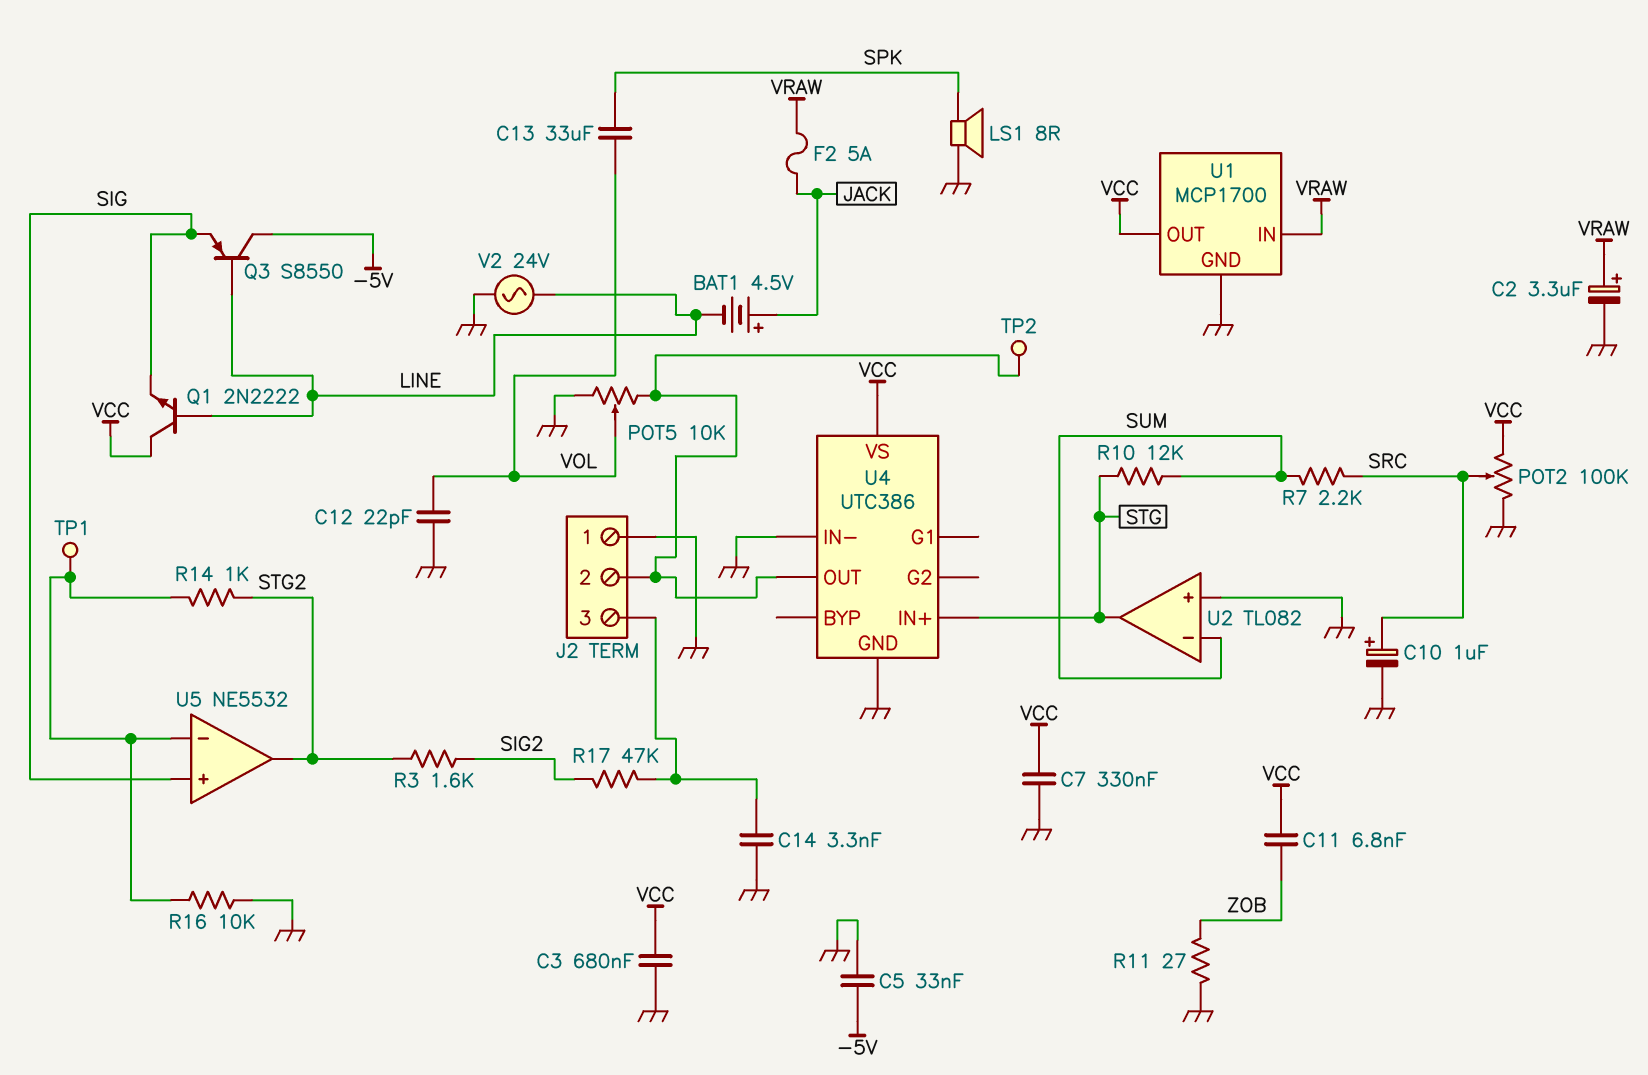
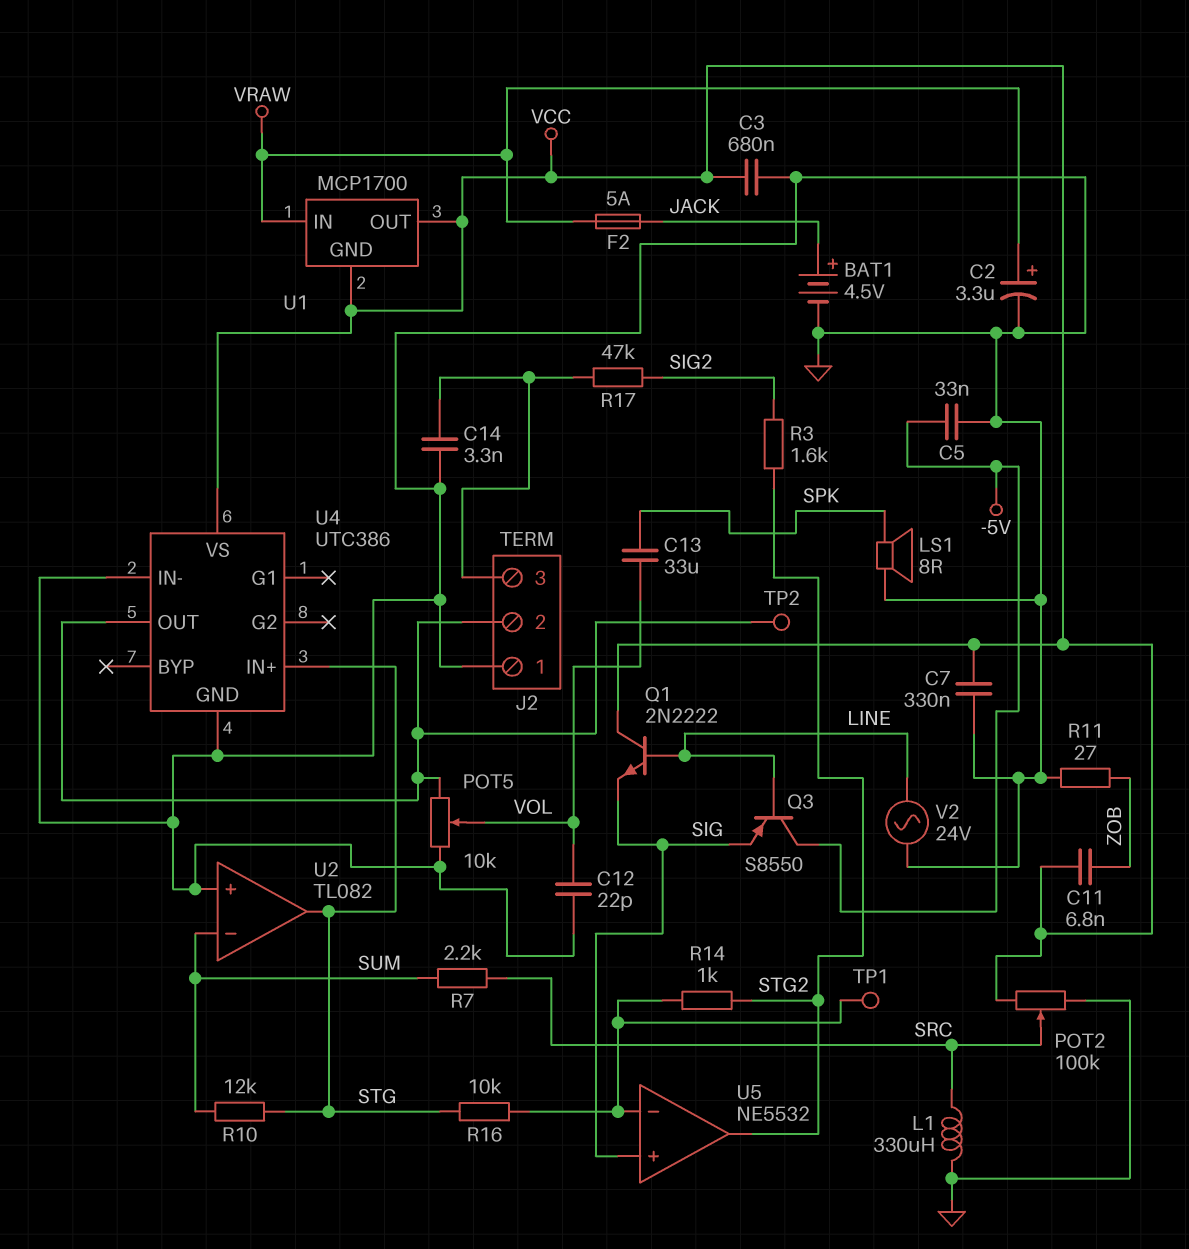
BAT1: 4.5V (plus JACK, minus LINE) -> 4.5V (plus JACK, minus GND)
C10: 1uF (plus SRC, minus GND) -> none
L1: none -> 330uH (GND, SRC)
R16: 10k (GND, U5/in-) -> 10k (STG, U5/in-)
U1 pin GND: GND -> VCC

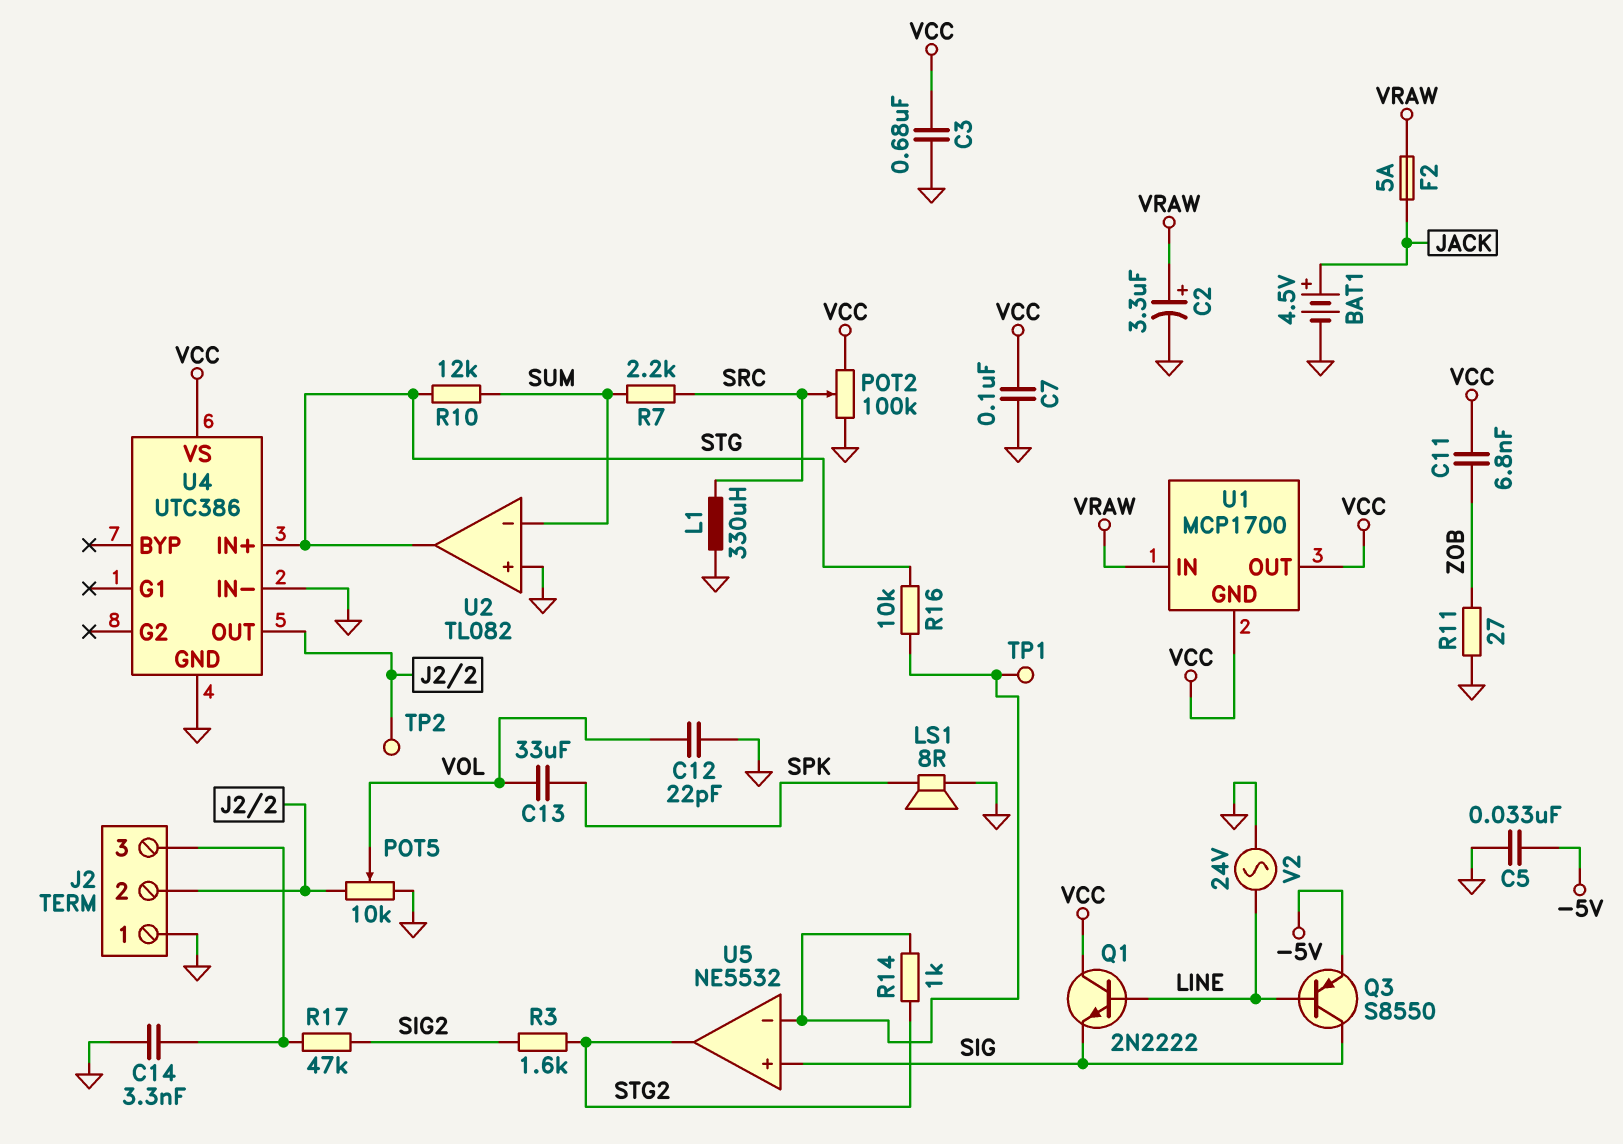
C7: 330nF (GND, VCC) -> 100nF (GND, VCC)
Q3: PNP S8550 (B LINE, C -5V, E SIG) -> PNP S8550 (B LINE, C SIG, E -5V)

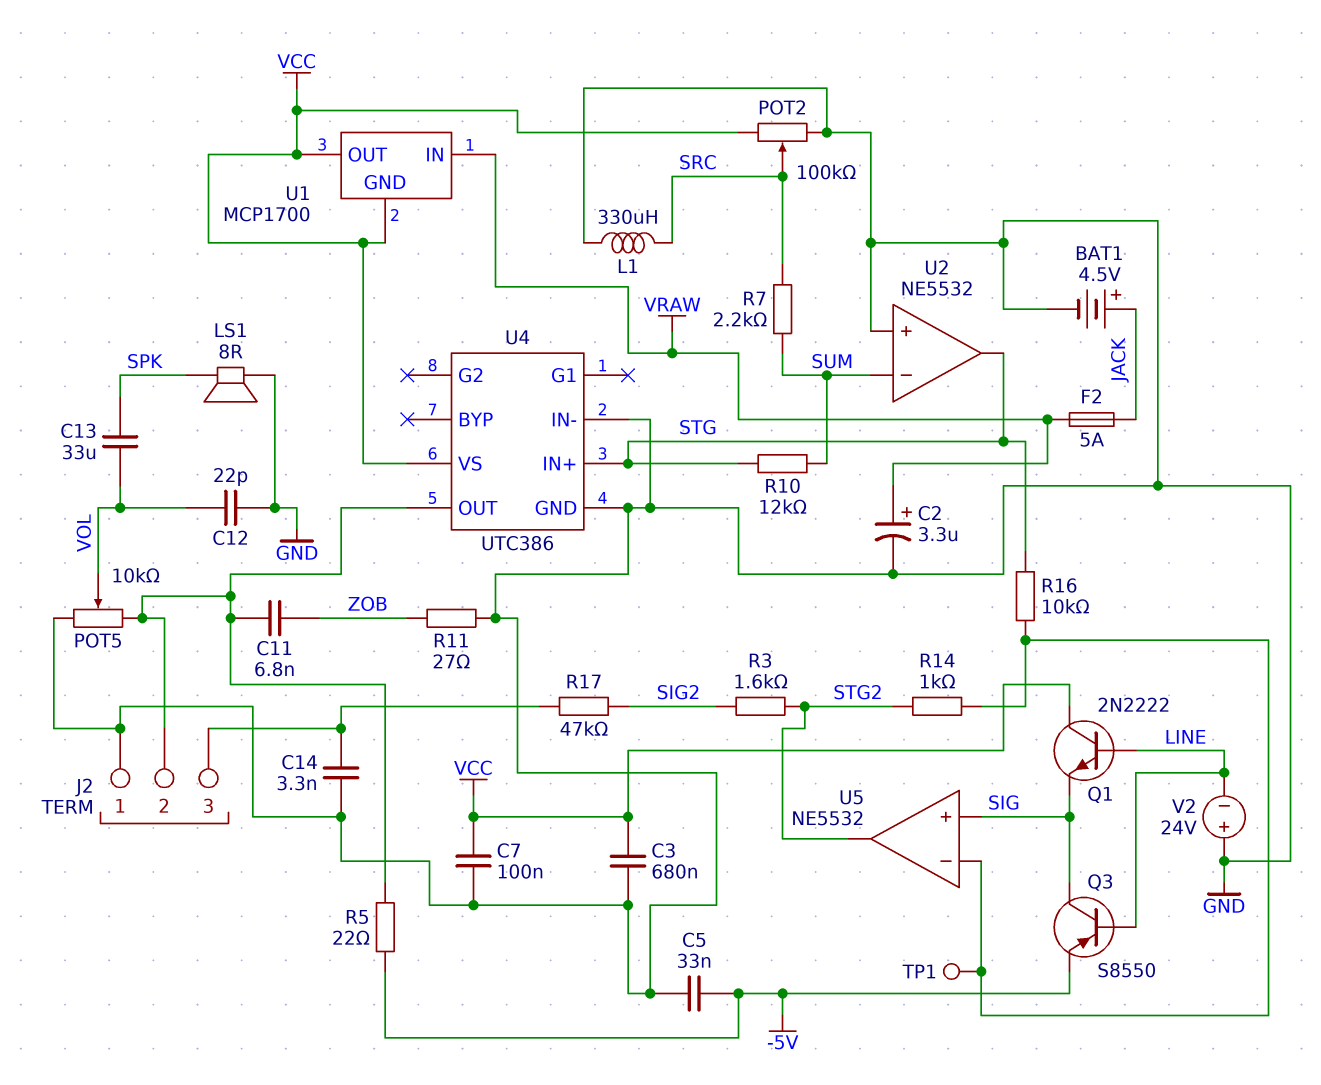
C11: 6.8nF (VCC, ZOB) -> 6.8nF (J2/2, ZOB)
R5: none -> 22 (-5V, J2/2)
TP2: test point (J2/2) -> none
U2: TL082 -> NE5532
V2: AC 24V (GND, LINE) -> 24V (plus GND, minus LINE)

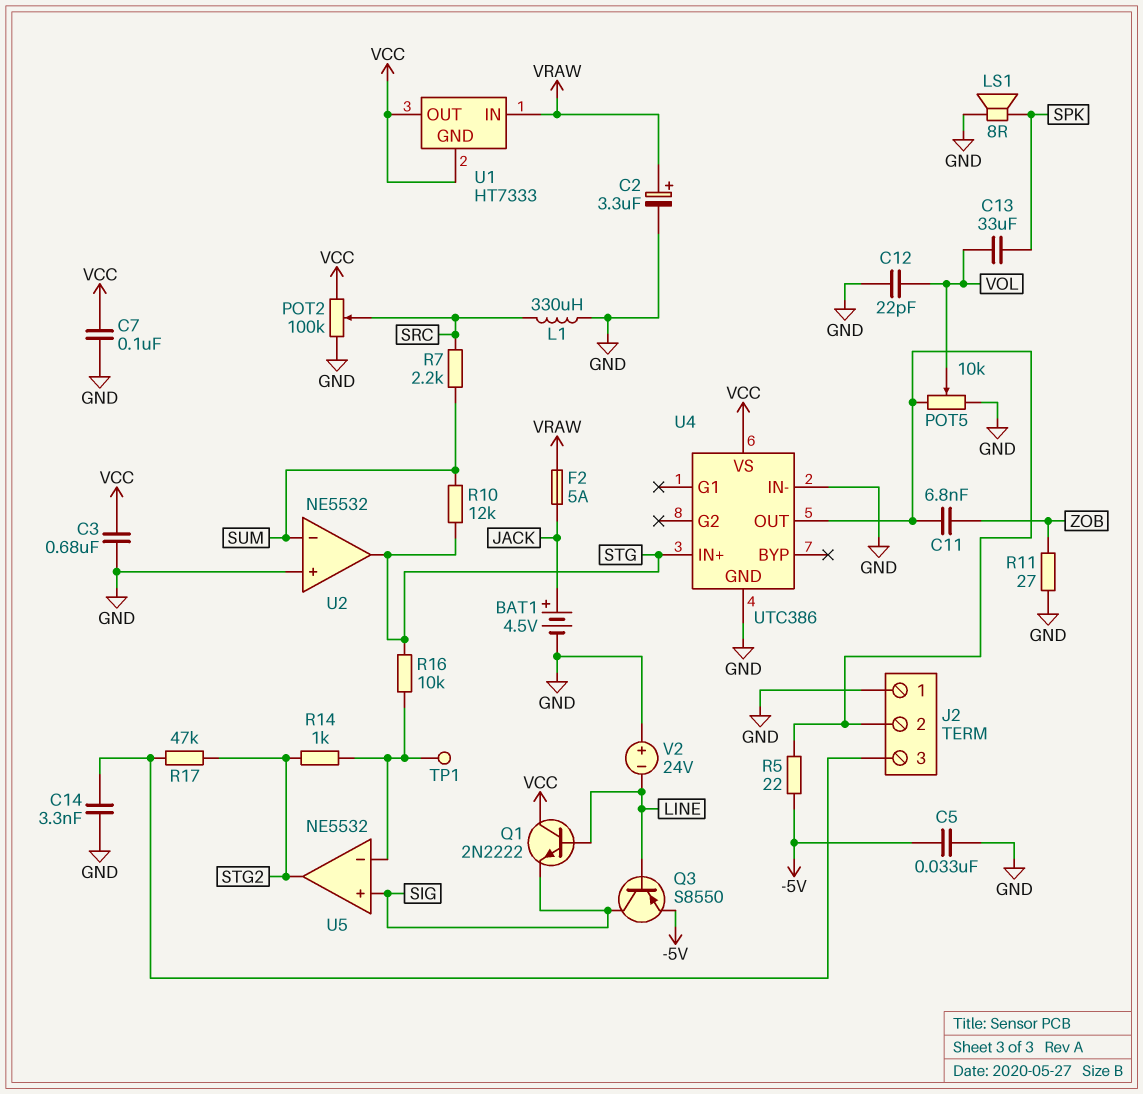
R3: 1.6k (SIG2, STG2) -> none
R17: 47k (J2/3, SIG2) -> 47k (J2/3, STG2)
U1: MCP1700 -> HT7333

